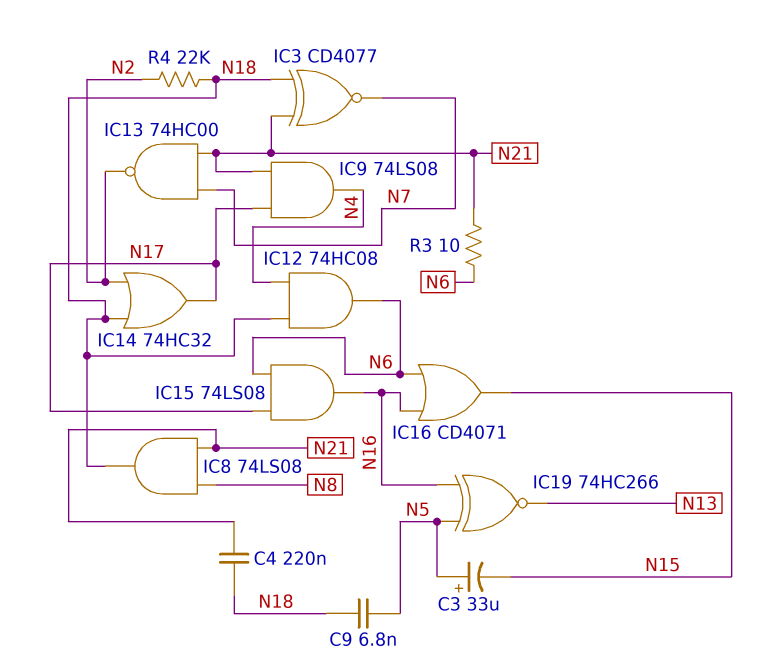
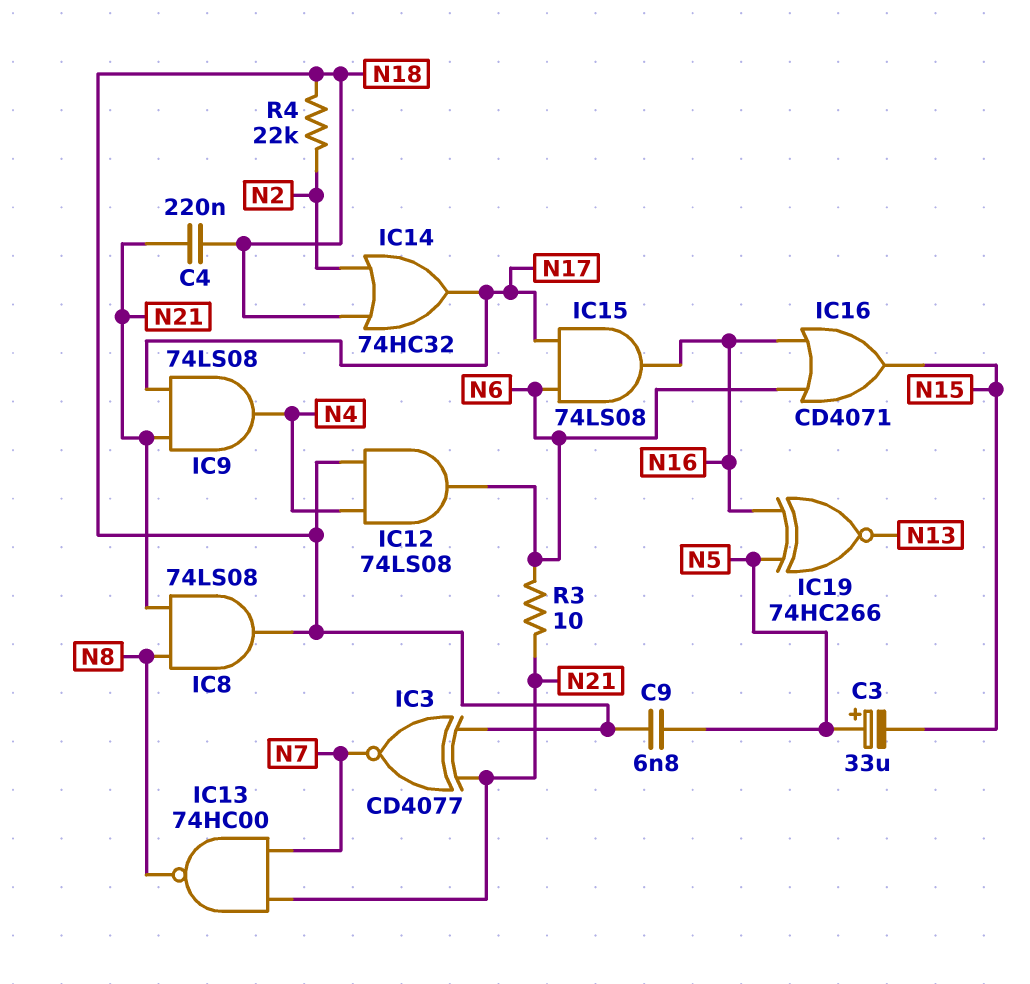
IC12: AND 74HC08 (in N4, in N18, out N6) -> AND 74LS08 (in N4, in N18, out N6)
IC13: NAND 74HC00 (in N7, in N21, out N2) -> NAND 74HC00 (in N7, in N21, out N8)

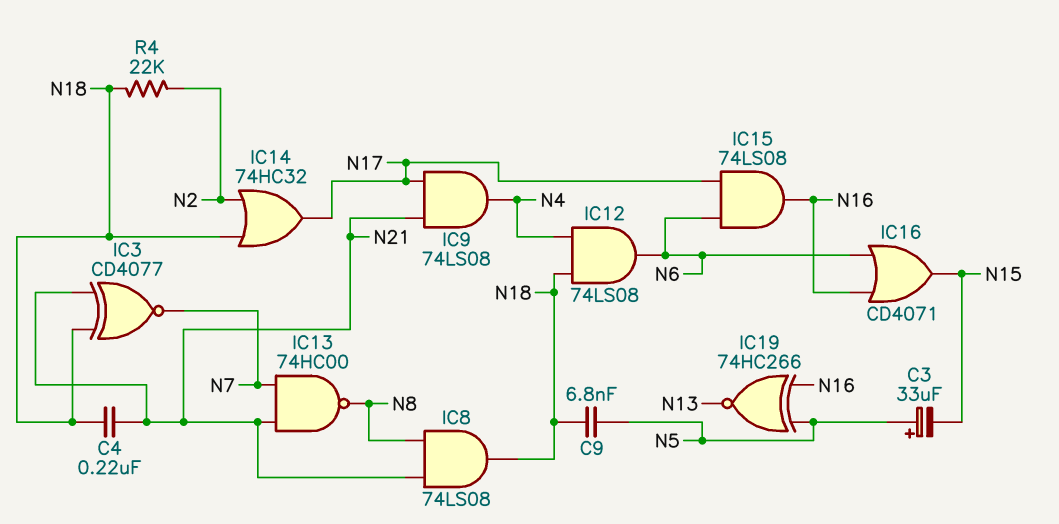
R3: 10 (N6, N21) -> none

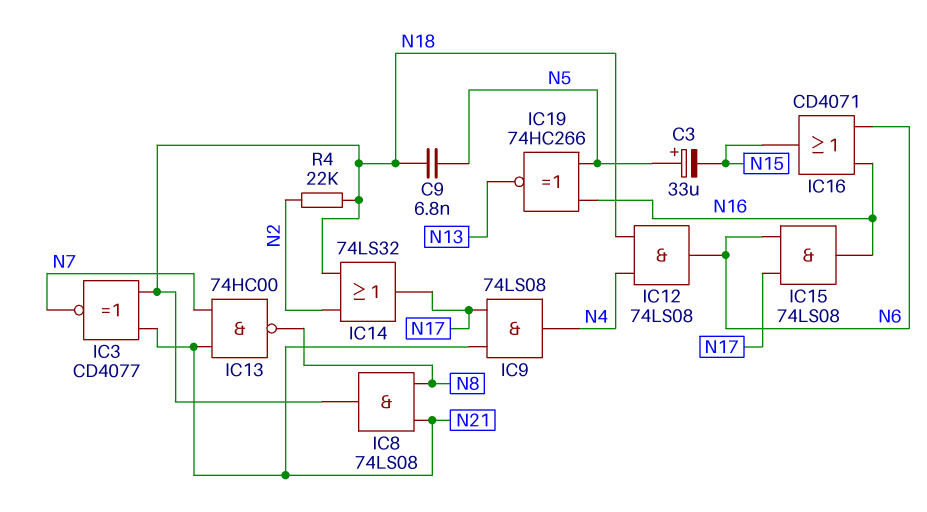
C4: 220nF (N18, N21) -> none
IC14: OR 74HC32 (in N2, in N18, out N17) -> OR 74LS32 (in N2, in N18, out N17)

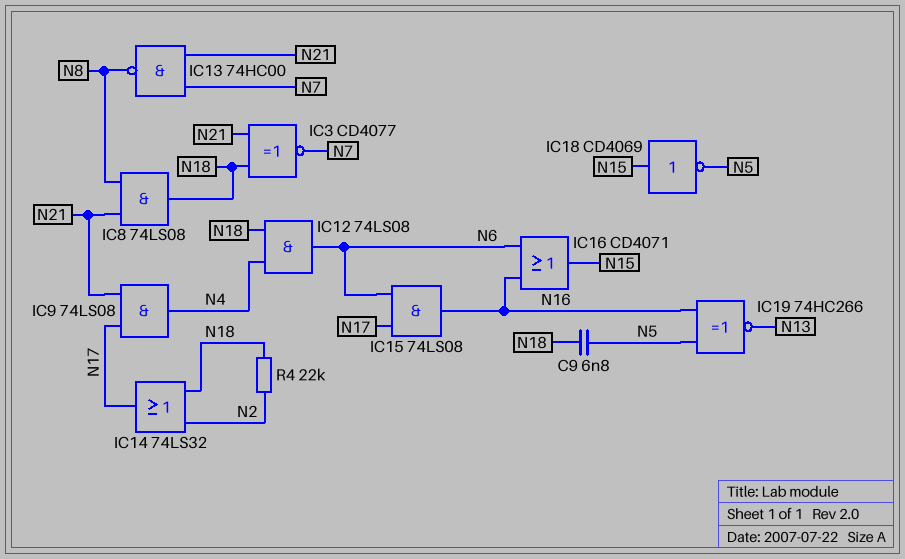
C3: 33uF (plus N5, minus N15) -> none
IC18: none -> NOT CD4069 (in N15, out N5)

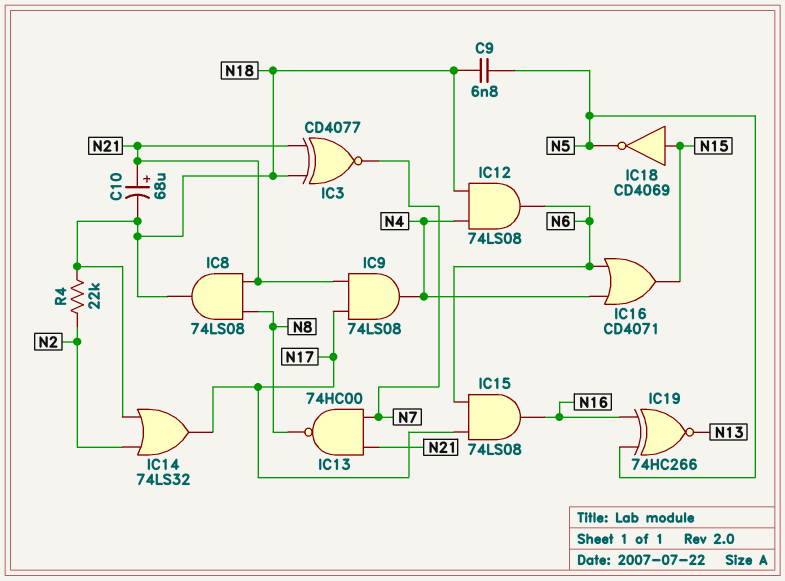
C10: none -> 68uF (plus N21, minus N18)
IC16: OR CD4071 (in N6, in N16, out N15) -> OR CD4071 (in N4, in N6, out N15)

